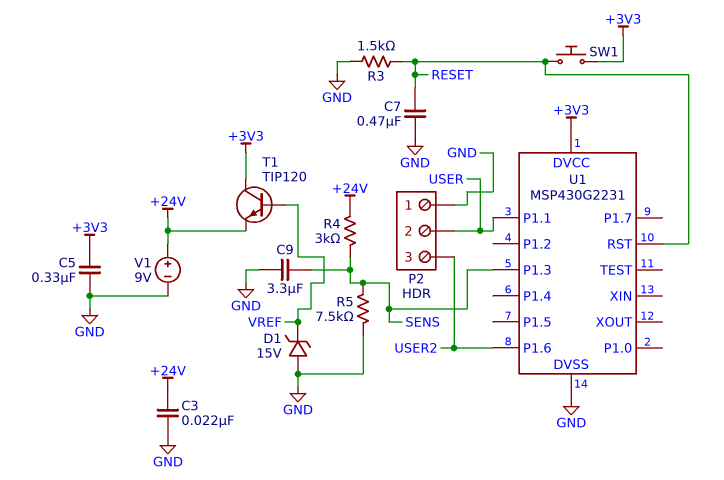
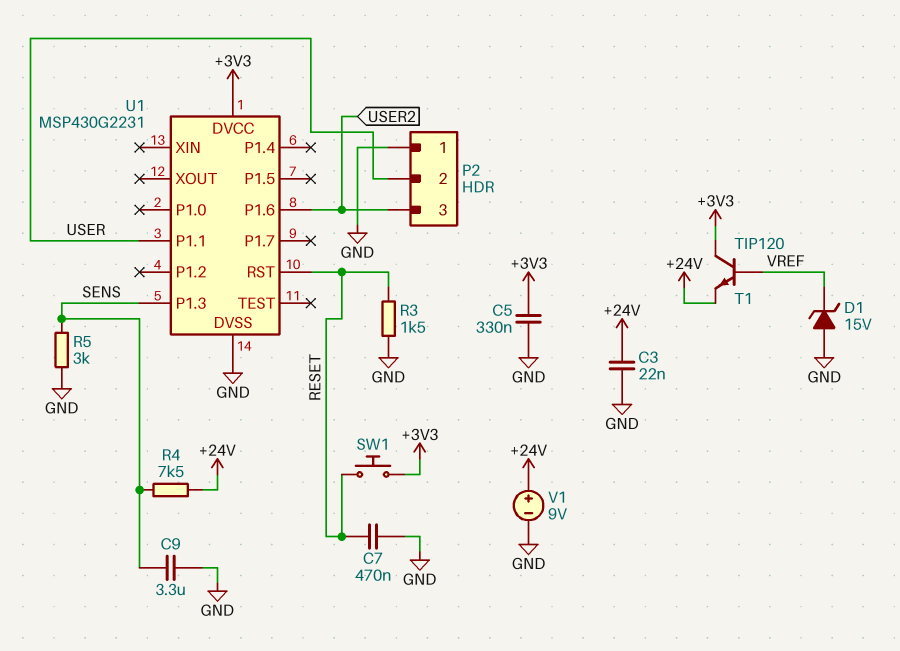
R4: 3k (+24V, SENS) -> 7.5k (+24V, SENS)
R5: 7.5k (GND, SENS) -> 3k (GND, SENS)

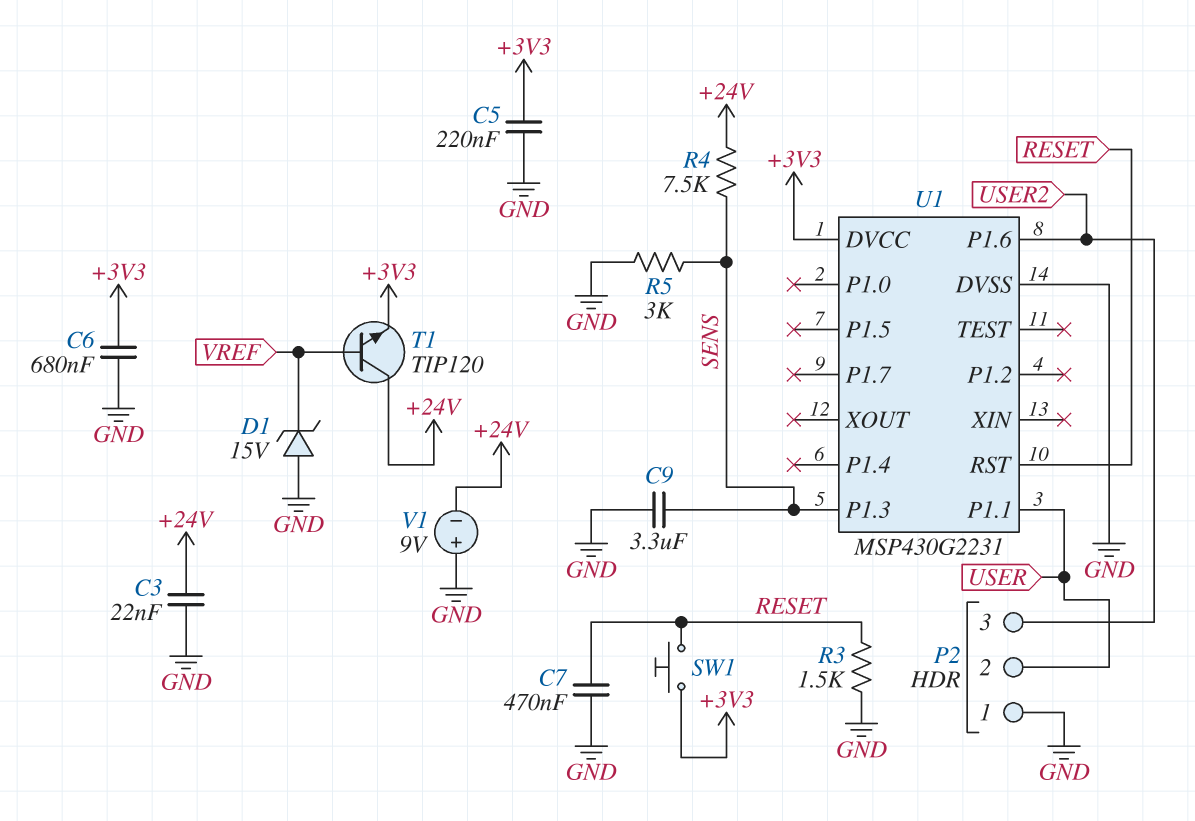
C5: 330nF (+3V3, GND) -> 220nF (+3V3, GND)
C6: none -> 680nF (+3V3, GND)
T1: NPN TIP120 (B VREF, C +3V3, E +24V) -> NPN TIP120 (B VREF, C +24V, E +3V3)
V1: 9V (plus +24V, minus GND) -> 9V (plus GND, minus +24V)

